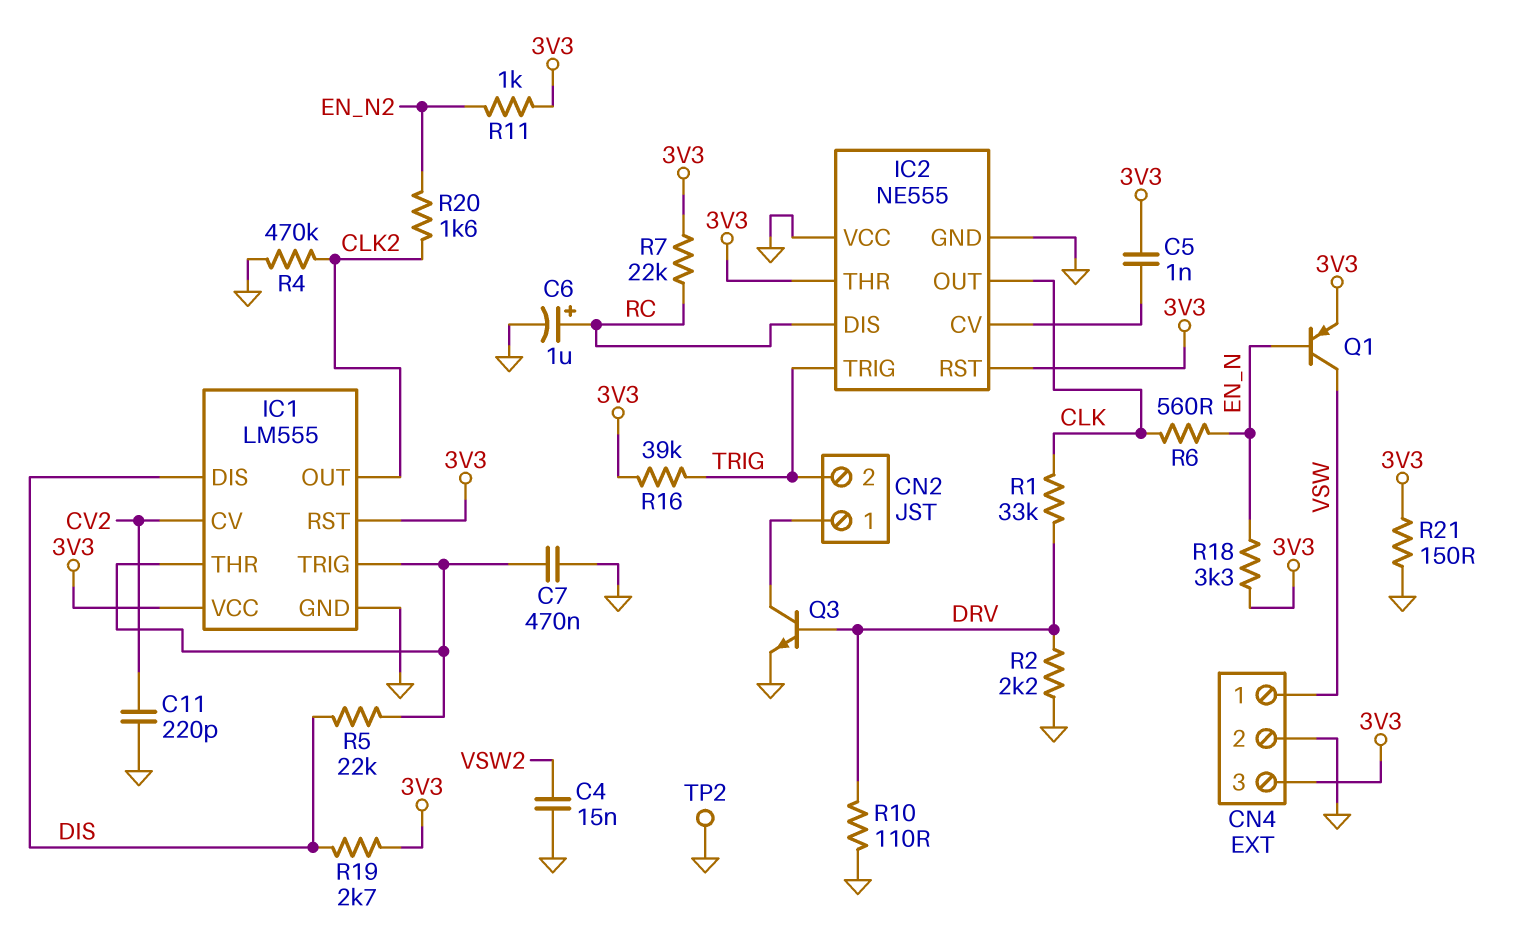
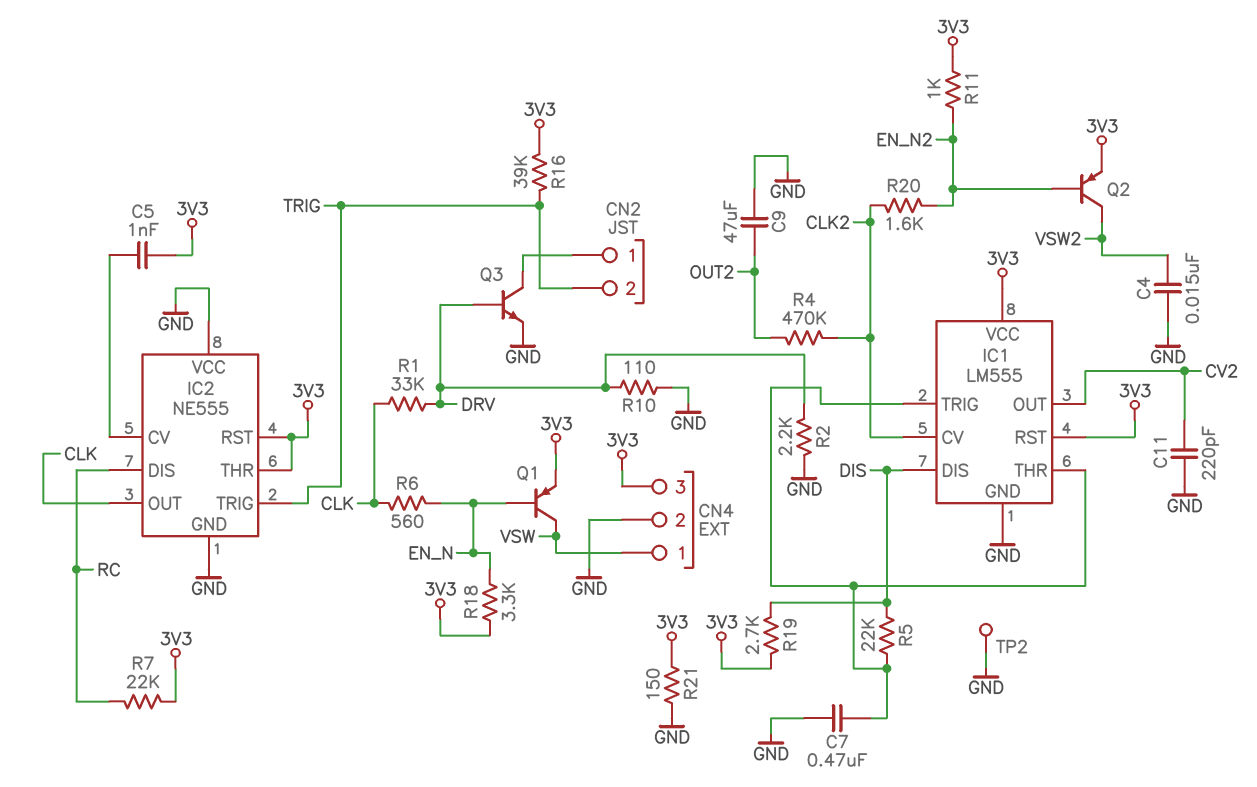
C6: 1uF (plus RC, minus GND) -> none
C9: none -> 47uF (GND, OUT2)
IC1 pin CV: CV2 -> CLK2
IC1 pin OUT: CLK2 -> CV2
Q2: none -> PNP (B EN_N2, C VSW2, E 3V3)
R4: 470k (CLK2, GND) -> 470k (CLK2, OUT2)

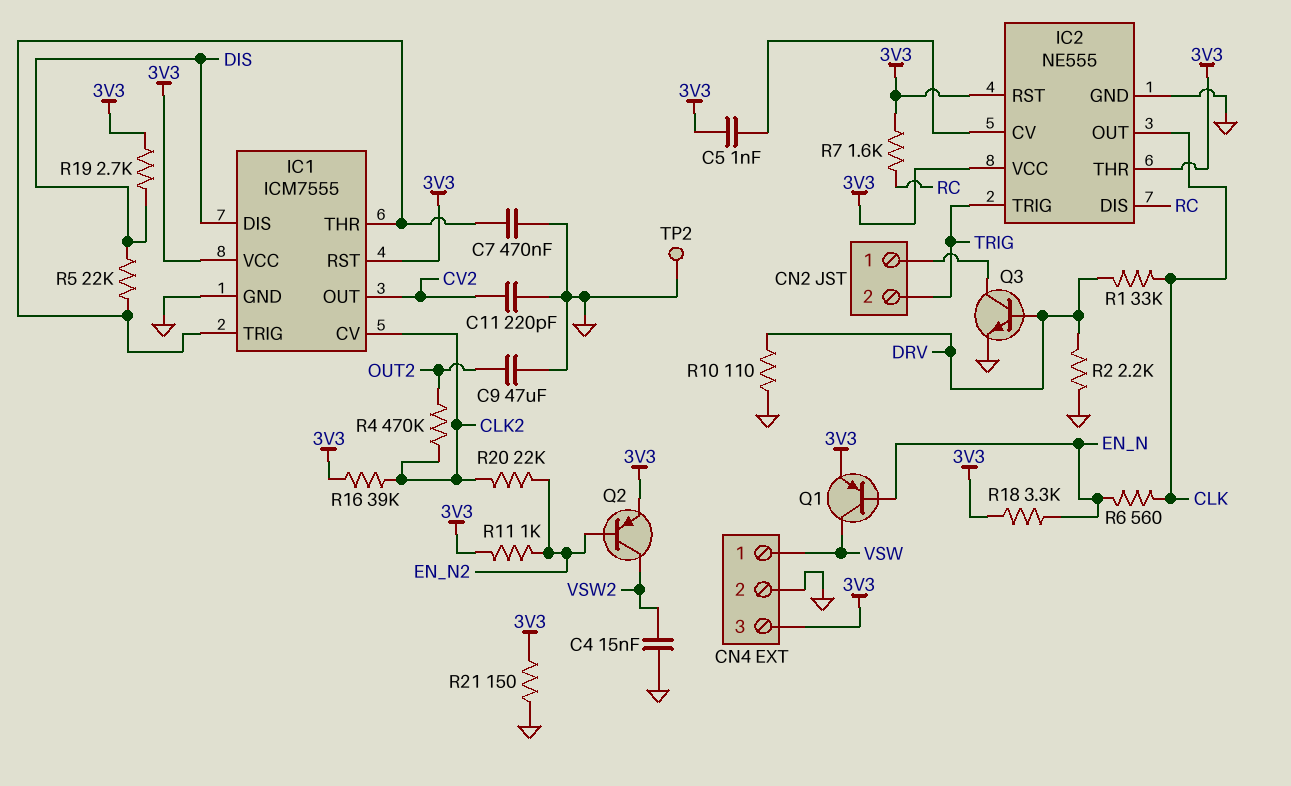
IC1: LM555 -> ICM7555
IC2 pin VCC: GND -> 3V3
R7: 22k (3V3, RC) -> 1.6k (3V3, RC)
R16: 39k (3V3, TRIG) -> 39k (3V3, CLK2)
R20: 1.6k (CLK2, EN_N2) -> 22k (CLK2, EN_N2)

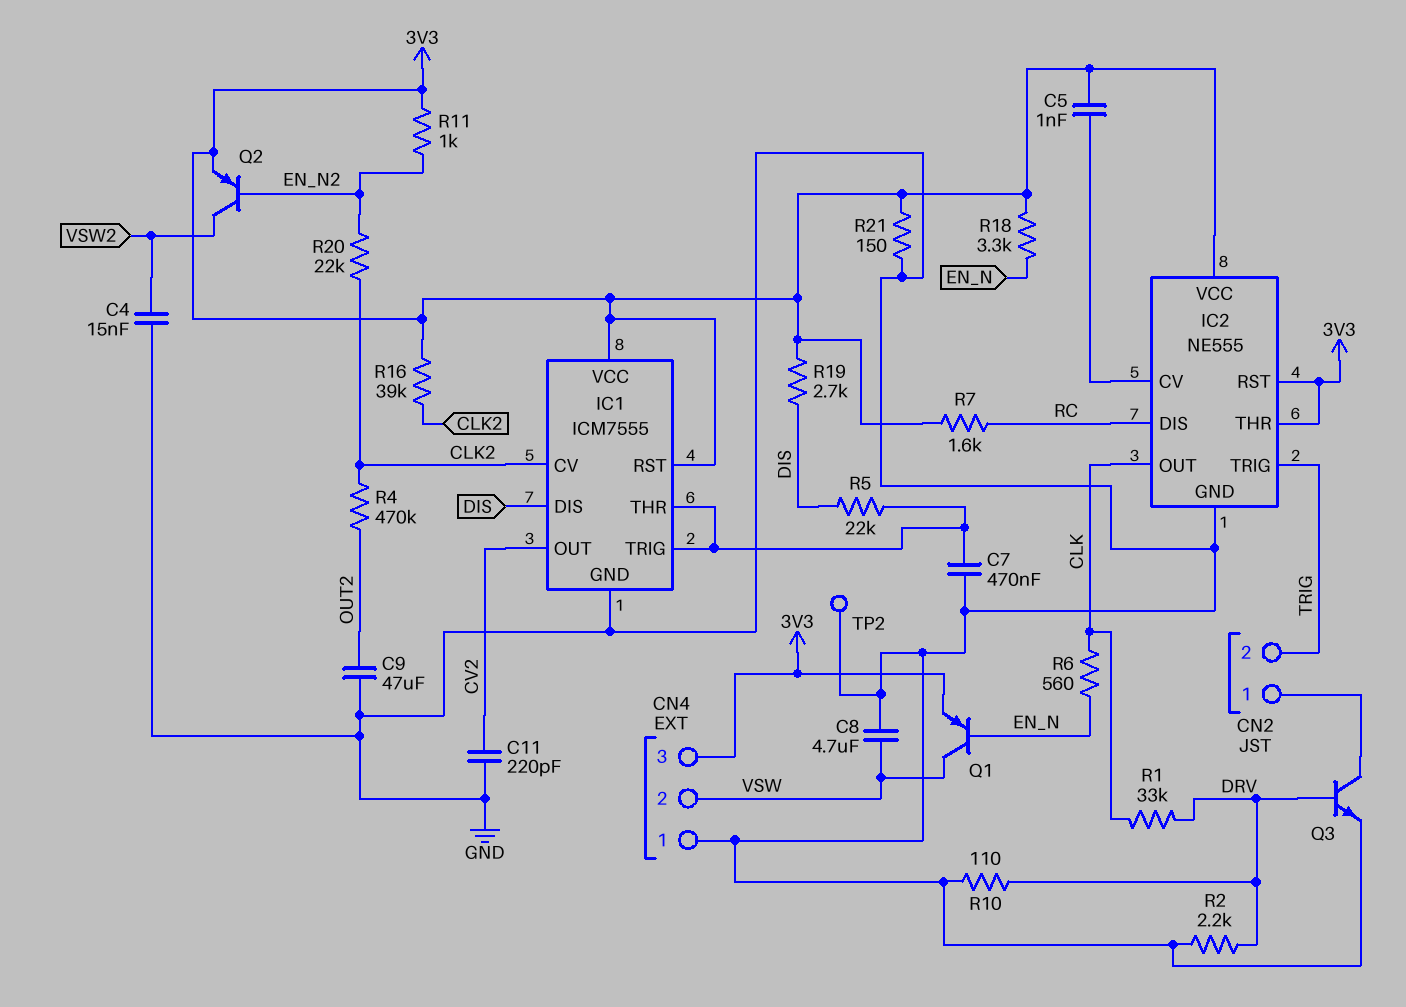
C8: none -> 4.7uF (GND, VSW)
CN4 pin 1: VSW -> GND
CN4 pin 2: GND -> VSW

